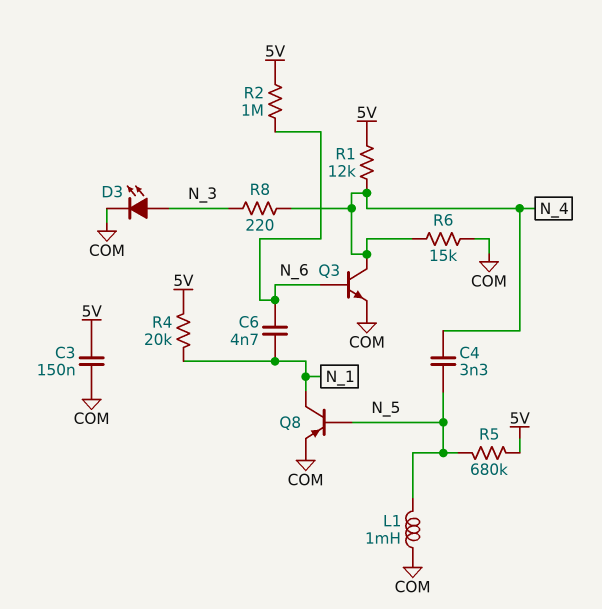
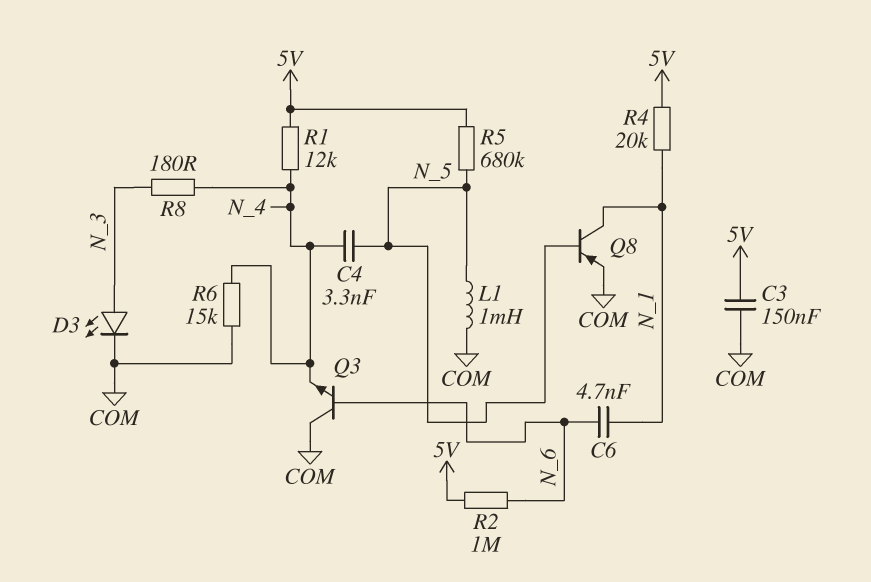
Q3: NPN (B N_6, C N_4, E COM) -> NPN (B N_6, C COM, E N_4)
R8: 220 (N_3, N_4) -> 180 (N_3, N_4)

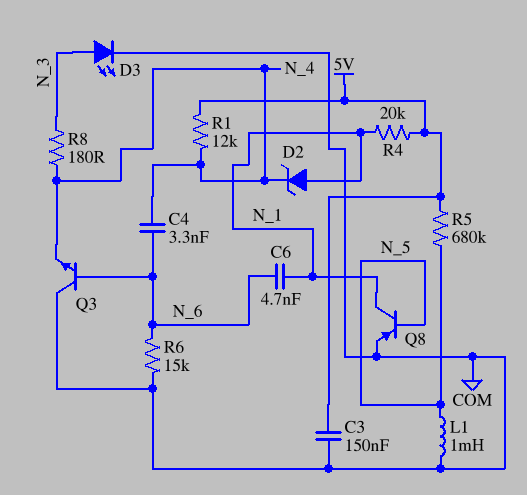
C4: 3.3nF (N_4, N_5) -> 3.3nF (N_4, N_6)
D2: none -> zener (A N_1, K N_4)
R2: 1M (5V, N_6) -> none
R6: 15k (COM, N_4) -> 15k (COM, N_6)

